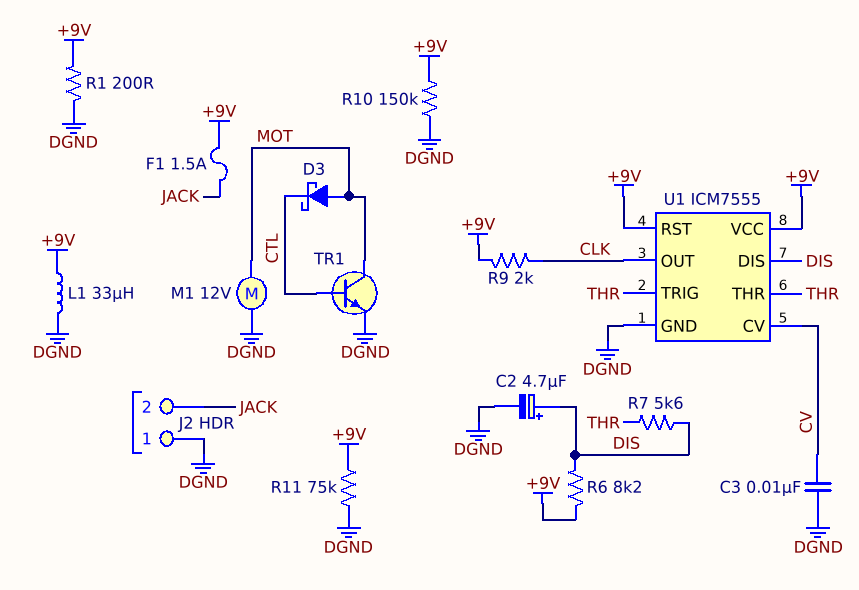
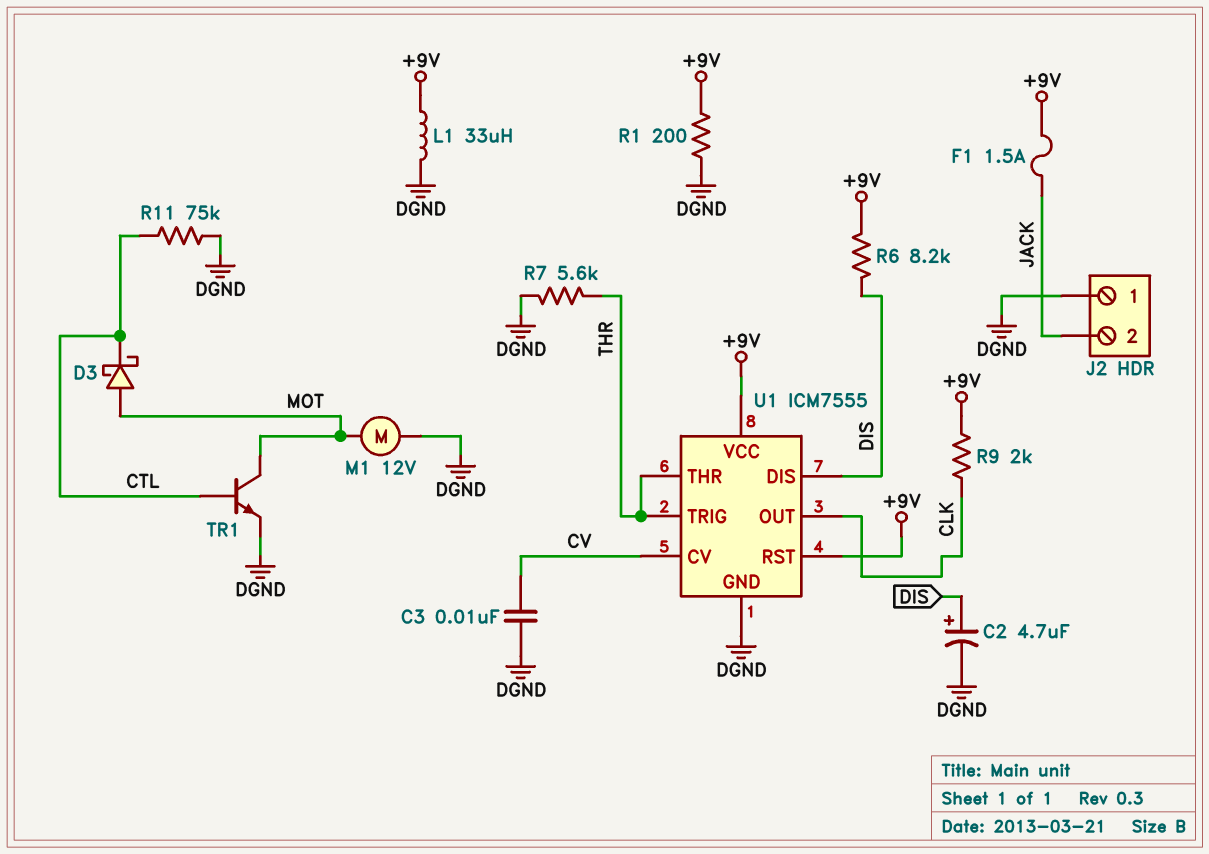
R7: 5.6k (DIS, THR) -> 5.6k (DGND, THR)
R10: 150k (+9V, DGND) -> none
R11: 75k (+9V, DGND) -> 75k (CTL, DGND)

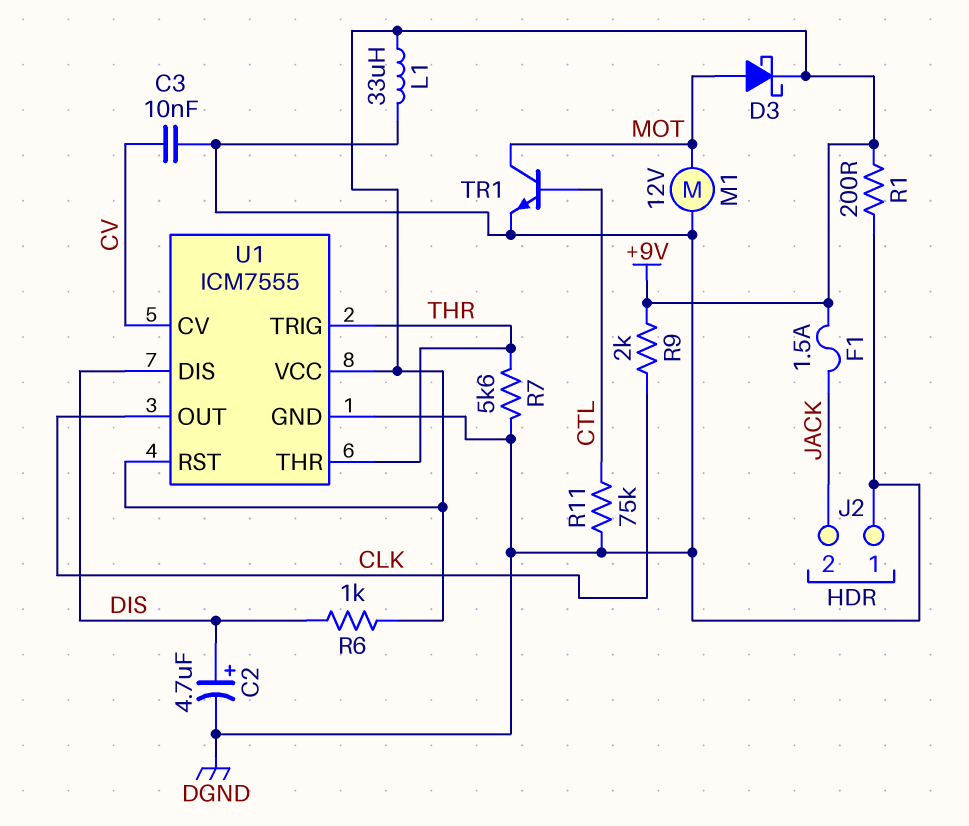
D3: schottky (A MOT, K CTL) -> schottky (A MOT, K +9V)
R6: 8.2k (+9V, DIS) -> 1k (+9V, DIS)

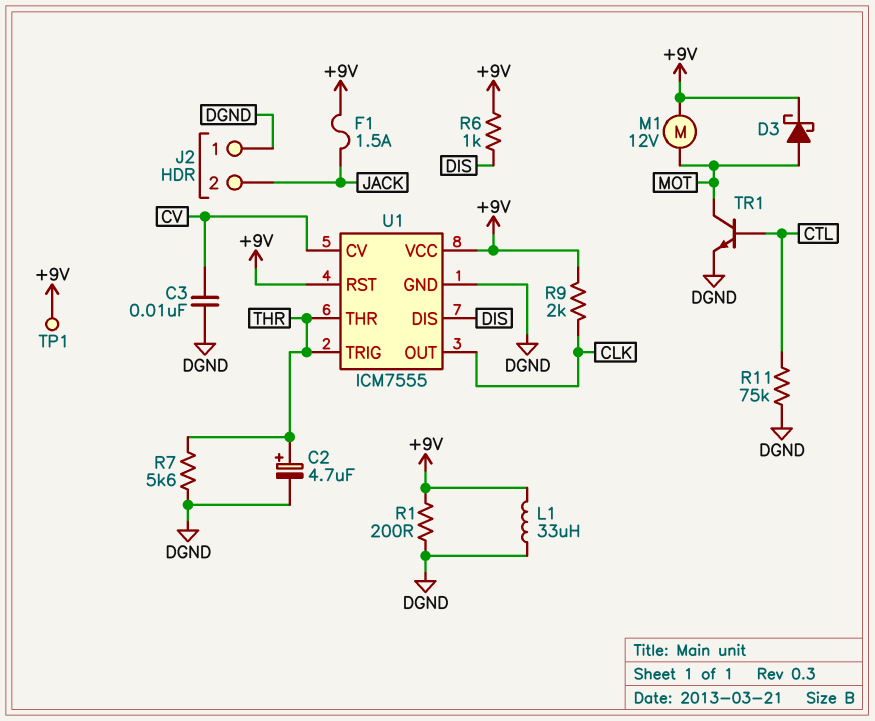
C2: 4.7uF (plus DIS, minus DGND) -> 4.7uF (plus THR, minus DGND)
M1: motor 12V (DGND, MOT) -> motor 12V (+9V, MOT)
TP1: none -> test point (+9V)

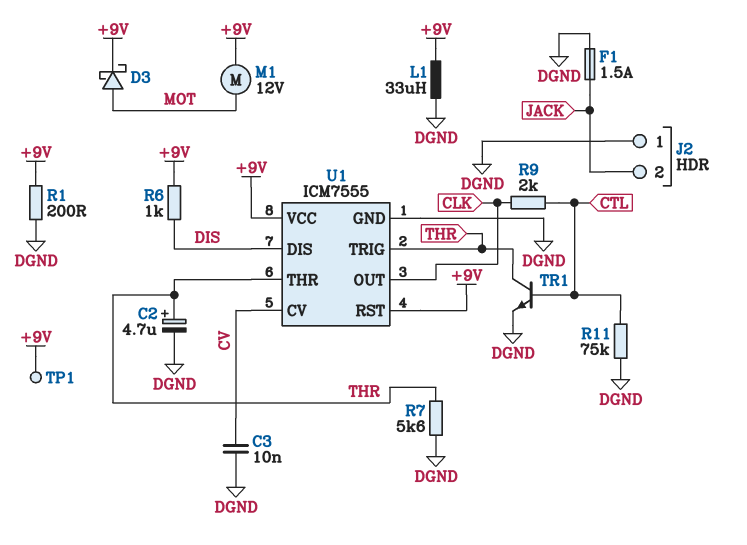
F1: 1.5A (+9V, JACK) -> 1.5A (DGND, JACK)
R9: 2k (+9V, CLK) -> 2k (CLK, CTL)
TR1: NPN (B CTL, C MOT, E DGND) -> NPN (B CTL, C THR, E DGND)

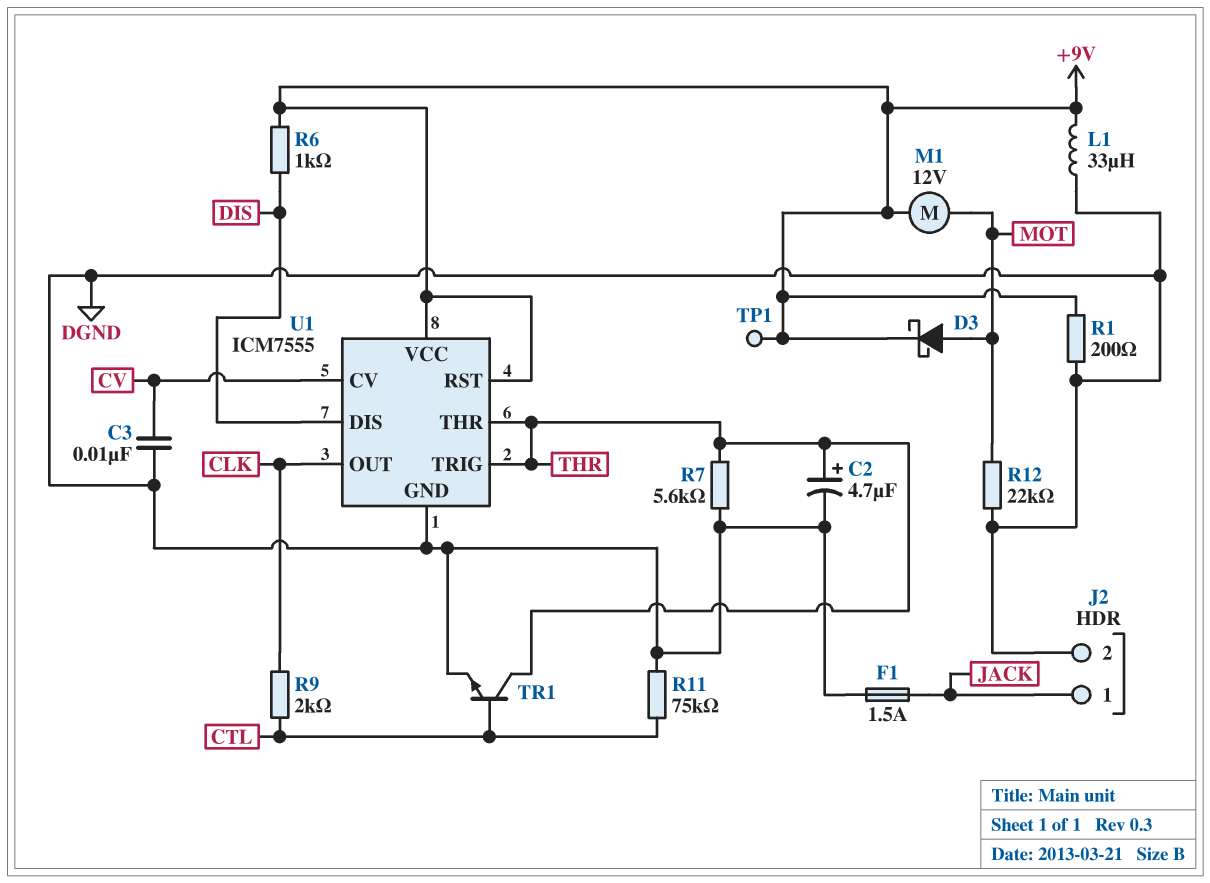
J2 pin 1: DGND -> JACK
J2 pin 2: JACK -> DGND
R12: none -> 22k (DGND, MOT)

